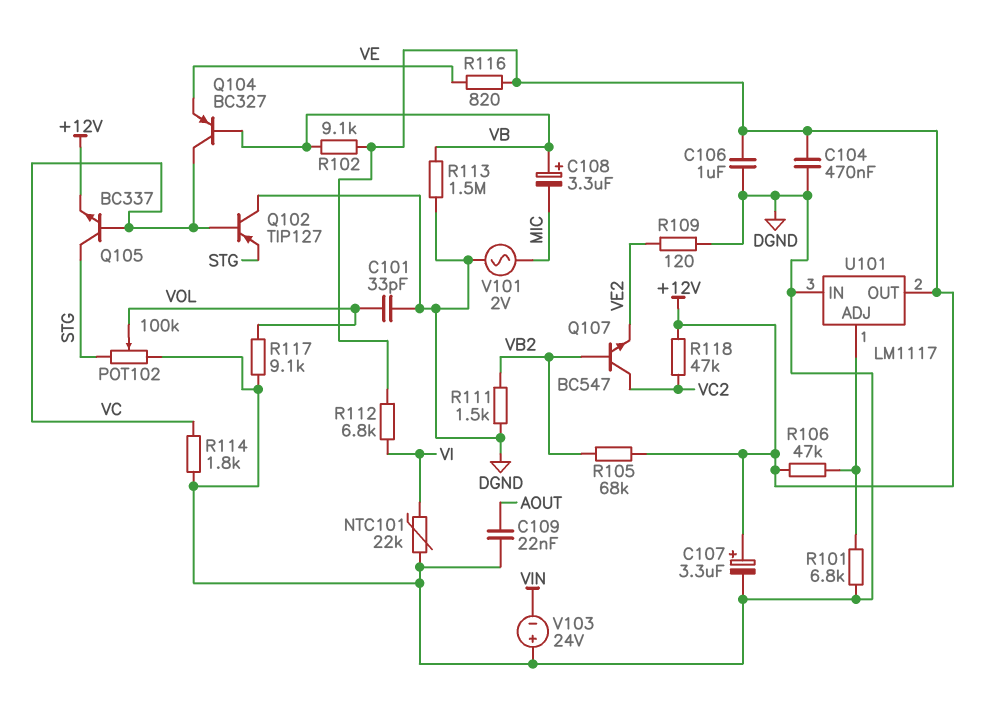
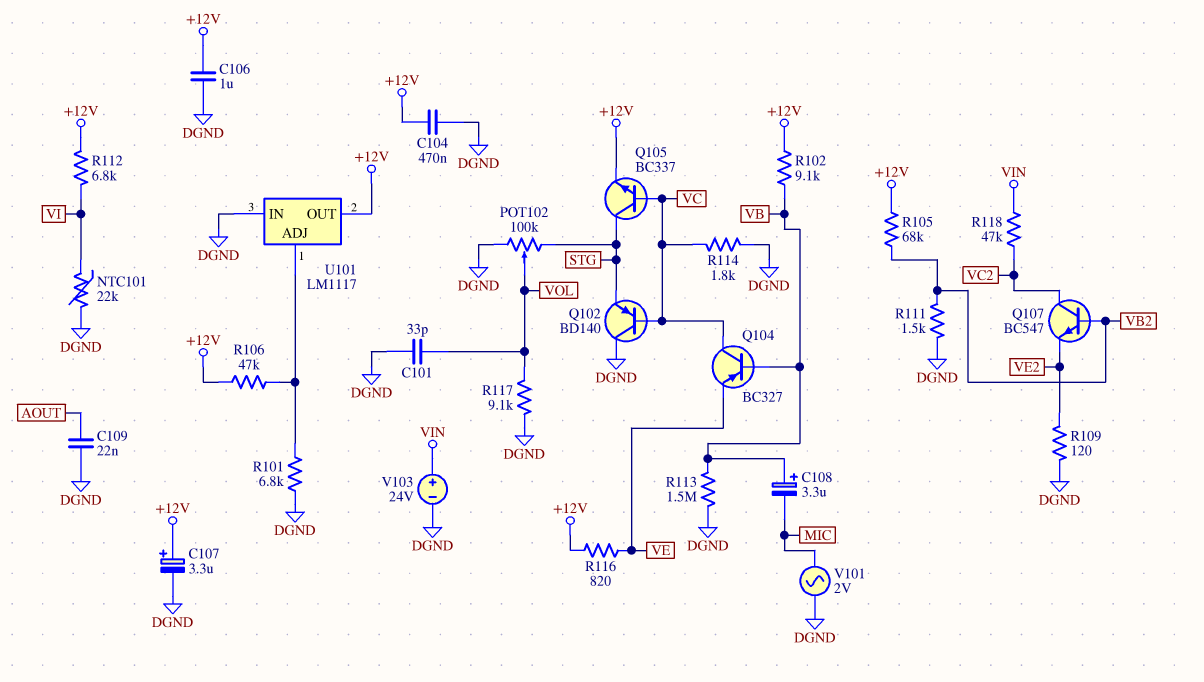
Q102: PNP TIP127 (B VC, C DGND, E STG) -> PNP BD140 (B VC, C DGND, E STG)
R118: 47k (+12V, VC2) -> 47k (VC2, VIN)
V103: 24V (plus DGND, minus VIN) -> 24V (plus VIN, minus DGND)

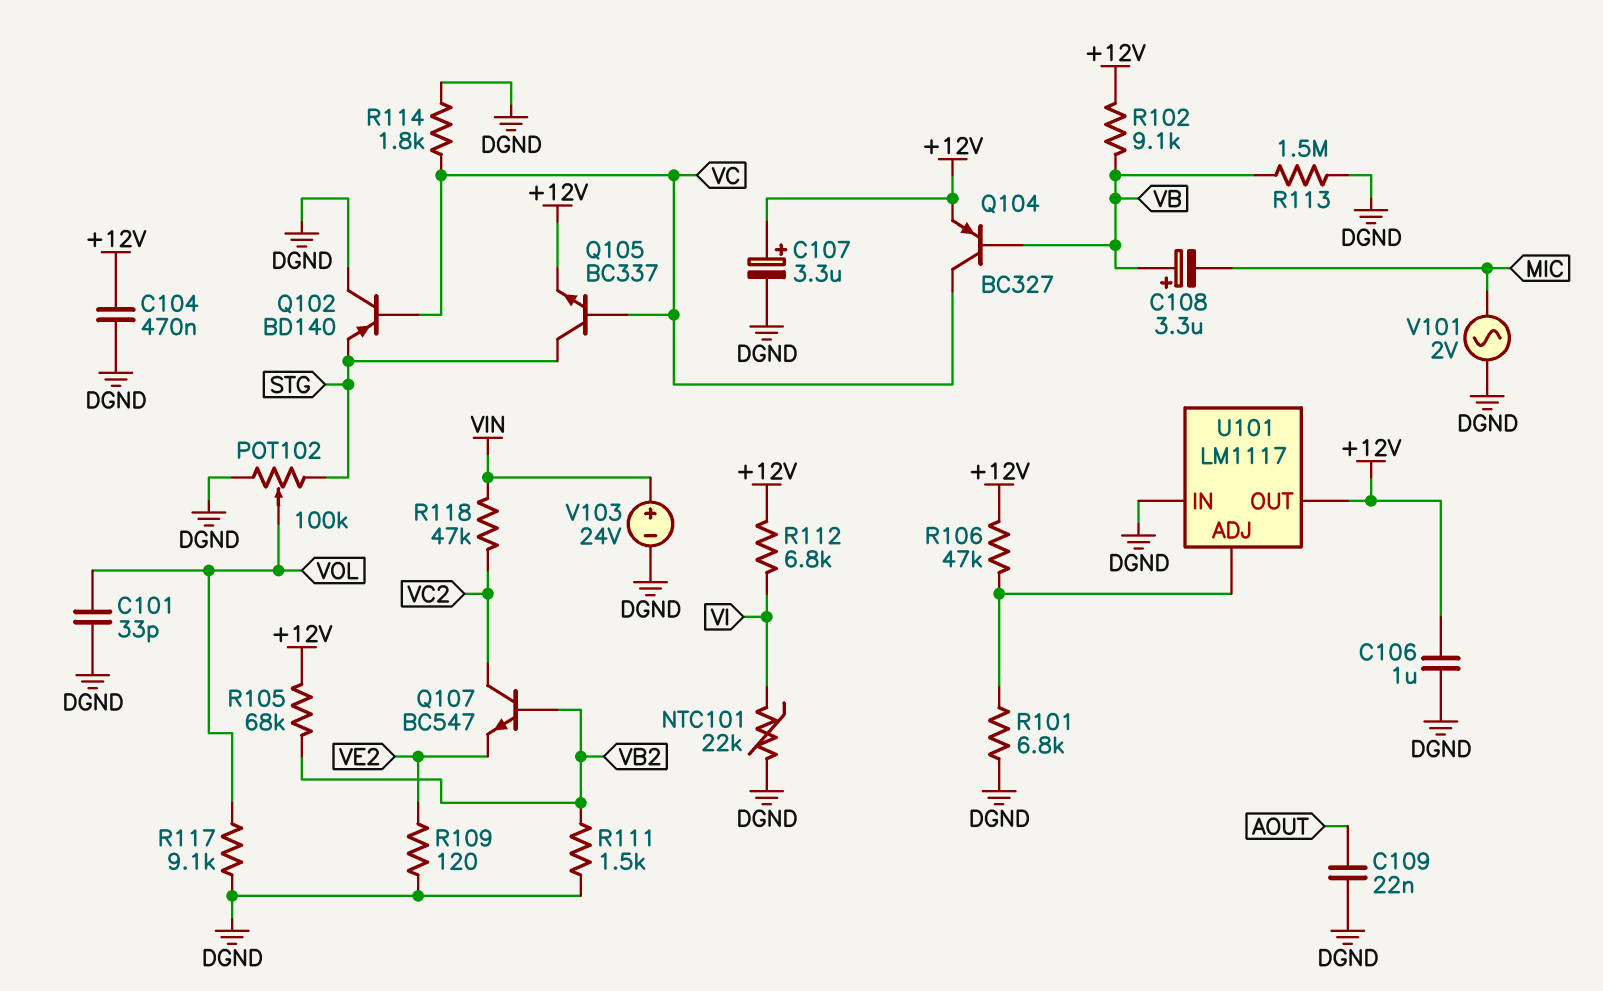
Q104: PNP BC327 (B VB, C VC, E VE) -> PNP BC327 (B VB, C VC, E +12V)
R116: 820 (+12V, VE) -> none

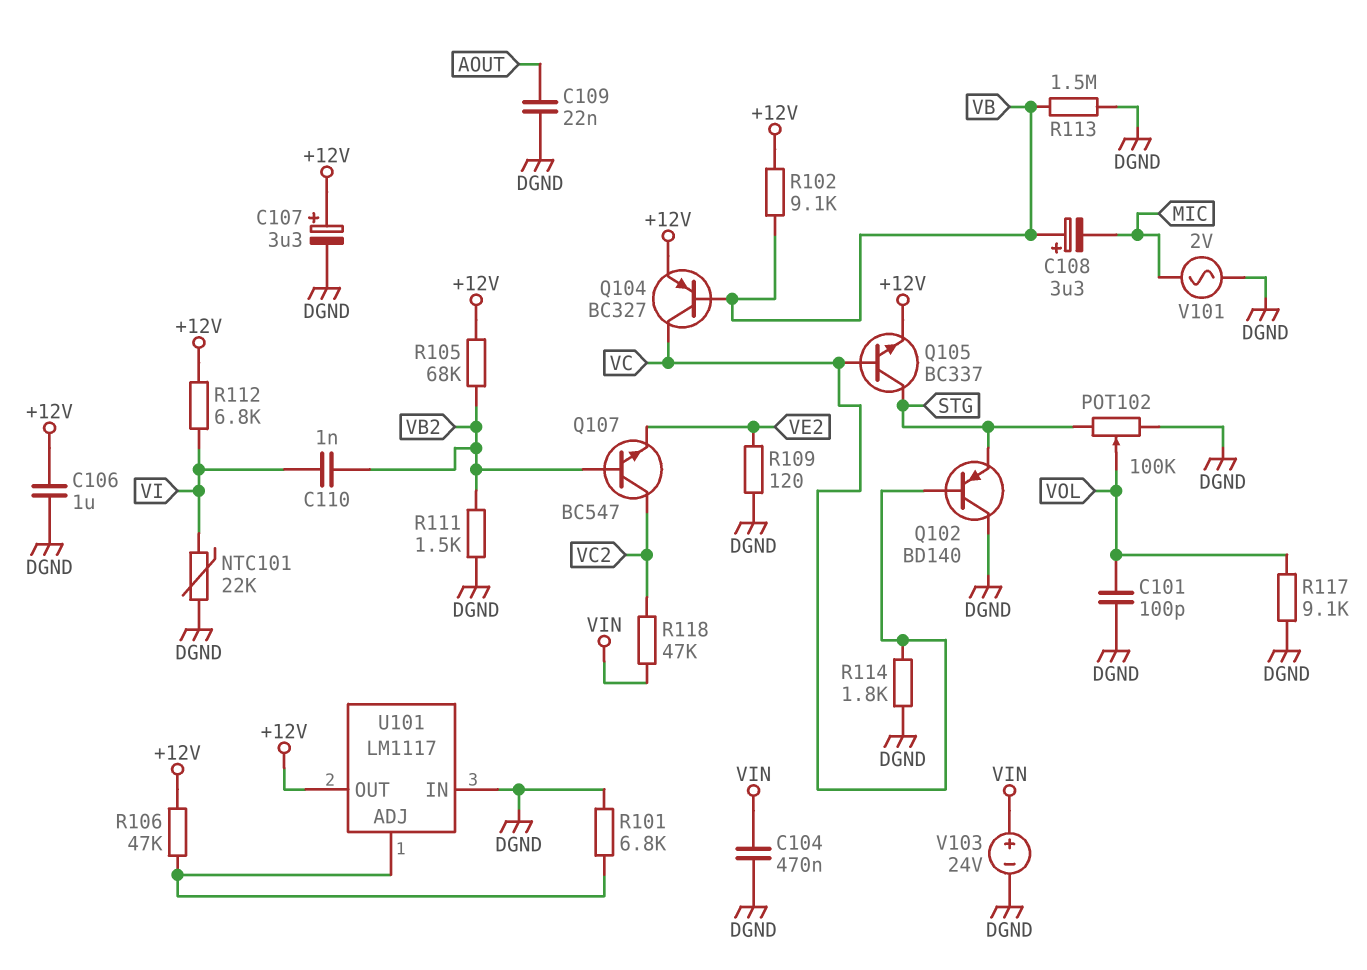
C101: 33pF (DGND, VOL) -> 100pF (DGND, VOL)
C104: 470nF (+12V, DGND) -> 470nF (DGND, VIN)
C110: none -> 1nF (VB2, VI)

